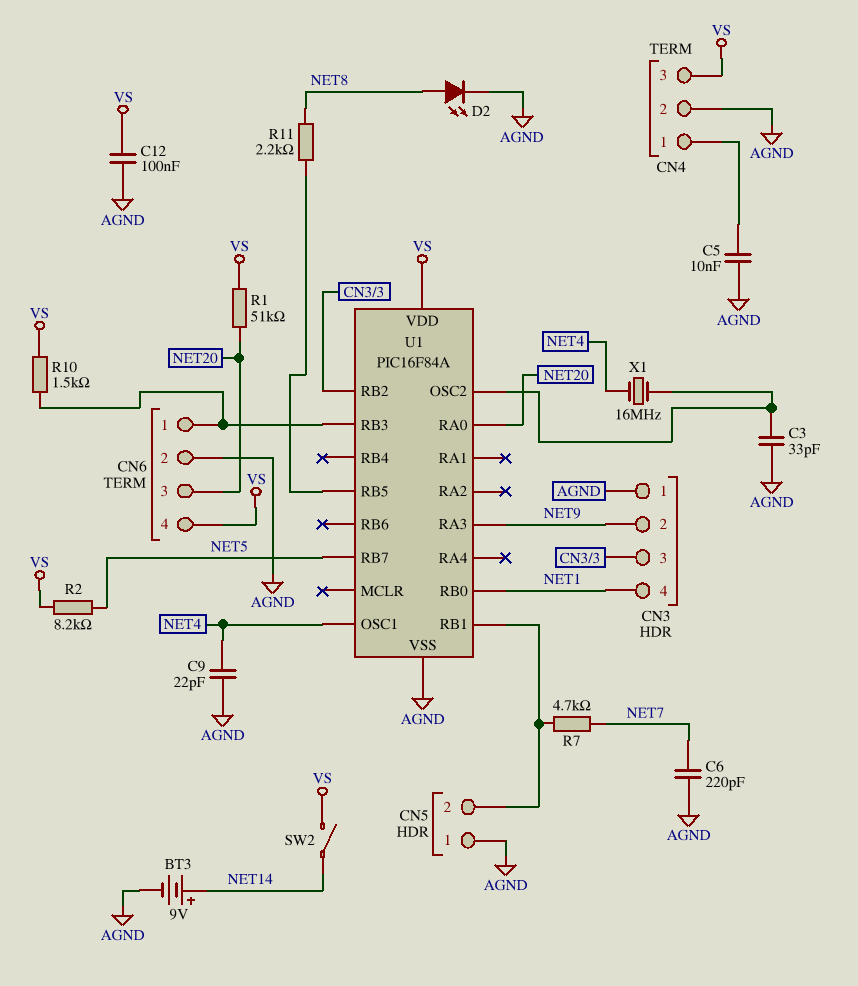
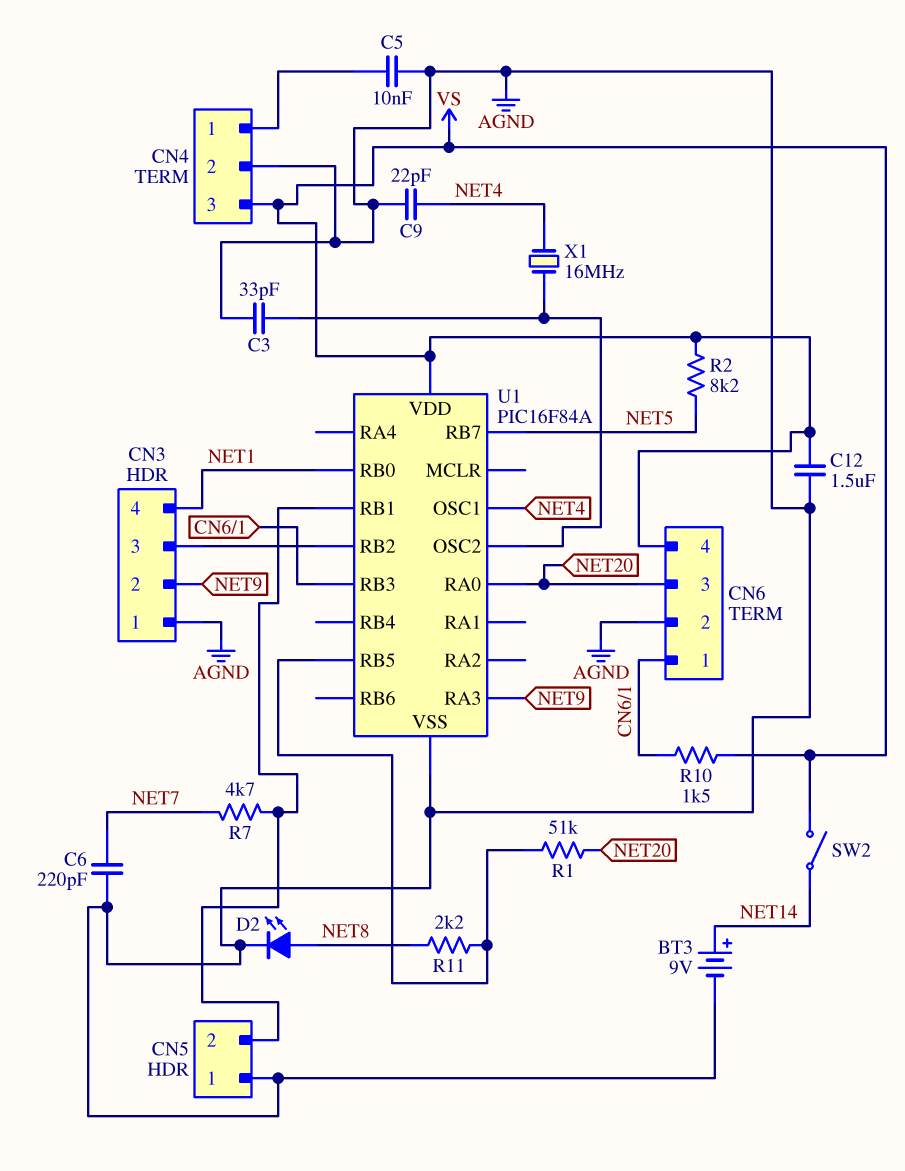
C12: 100nF (AGND, VS) -> 1.5uF (AGND, VS)
R1: 51k (NET20, VS) -> 51k (NET20, U1/RB5)

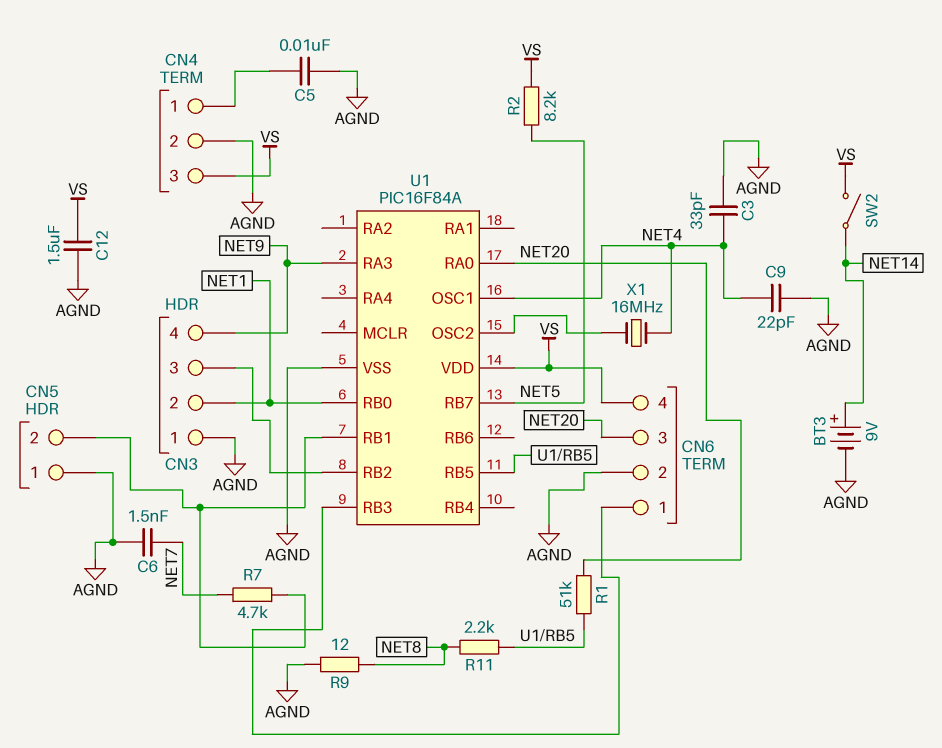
C3: 33pF (AGND, U1/OSC2) -> 33pF (AGND, NET4)
C6: 220pF (AGND, NET7) -> 1.5nF (AGND, NET7)
CN3 pin 2: NET9 -> NET1
CN3 pin 4: NET1 -> NET9
D2: LED (A NET8, K AGND) -> none
R9: none -> 12 (AGND, NET8)
R10: 1.5k (CN6/1, VS) -> none

